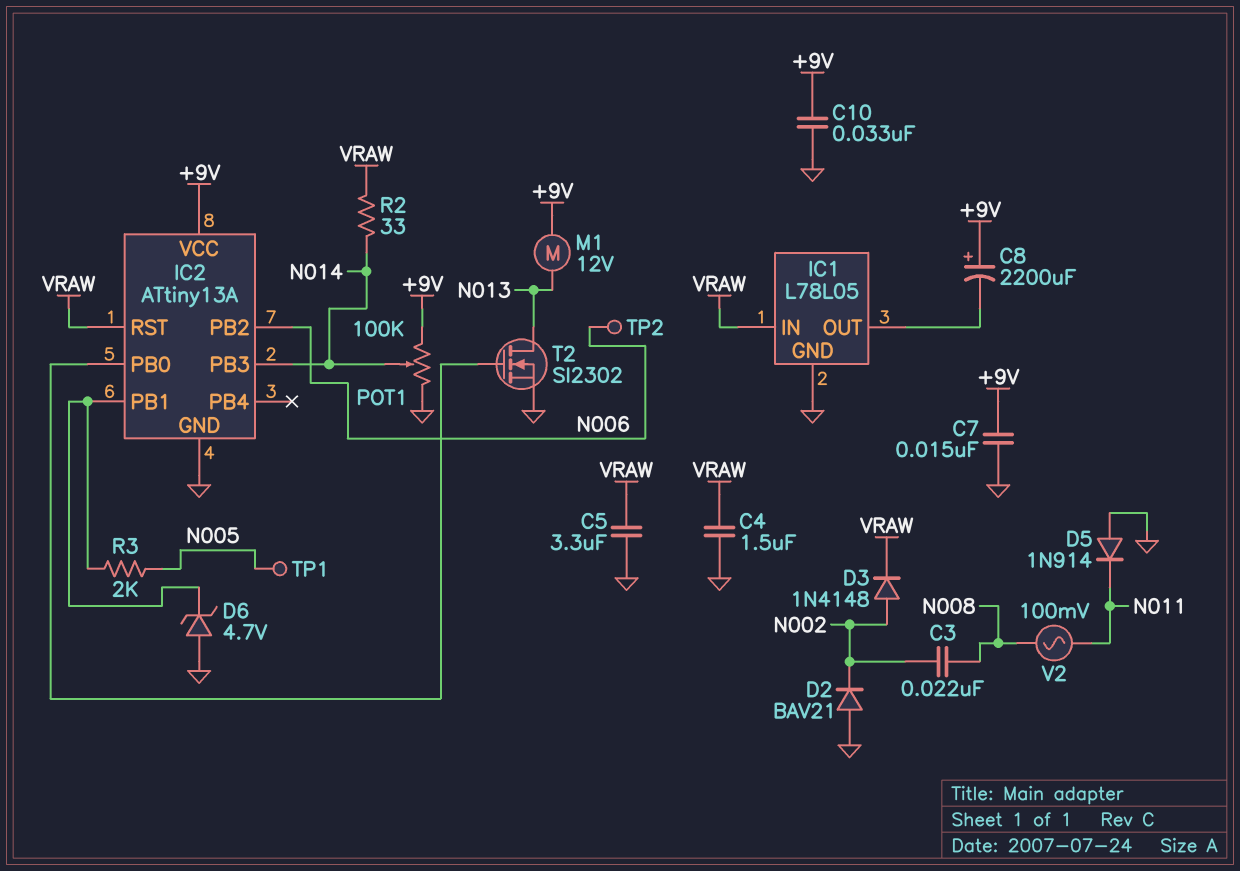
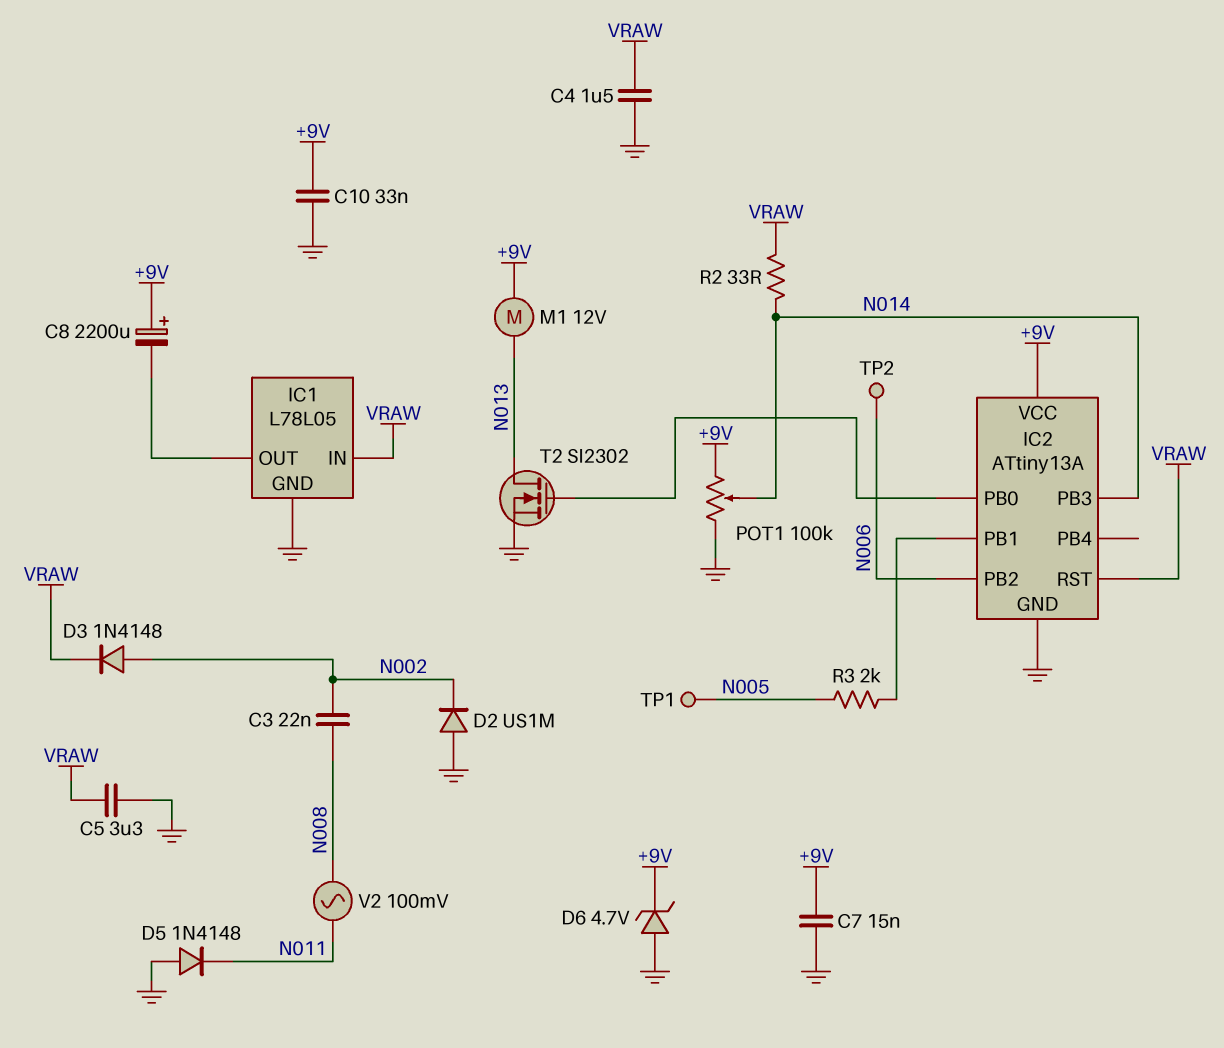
D2: diode BAV21 (A GND, K N002) -> diode US1M (A GND, K N002)
D5: diode 1N914 (A GND, K N011) -> diode 1N4148 (A GND, K N011)
D6: zener 4.7V (A GND, K IC2/PB1) -> zener 4.7V (A GND, K +9V)

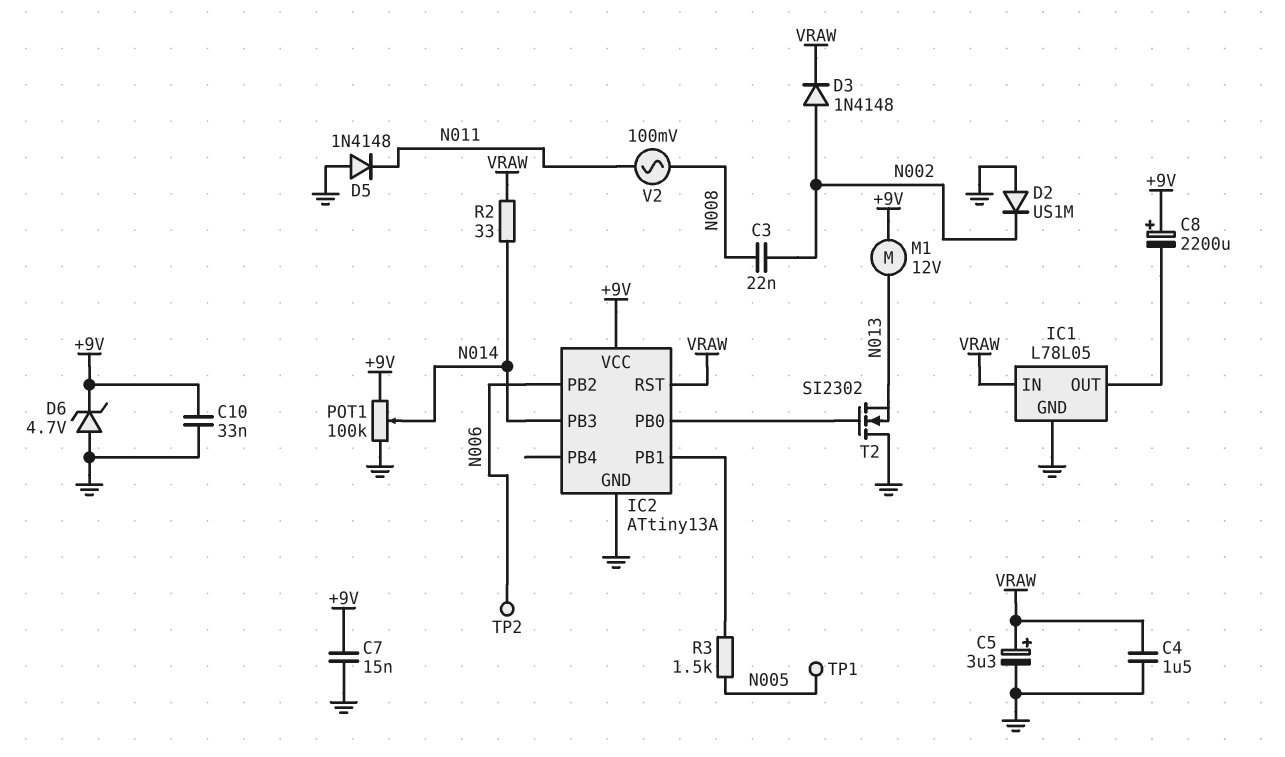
C5: 3.3uF (GND, VRAW) -> 3.3uF (plus VRAW, minus GND)
R3: 2k (IC2/PB1, N005) -> 1.5k (IC2/PB1, N005)
T2: NMOS SI2302 (G IC2/PB0, D N013, S GND) -> NMOS SI2302 (G IC2/PB0, D GND, S N013)

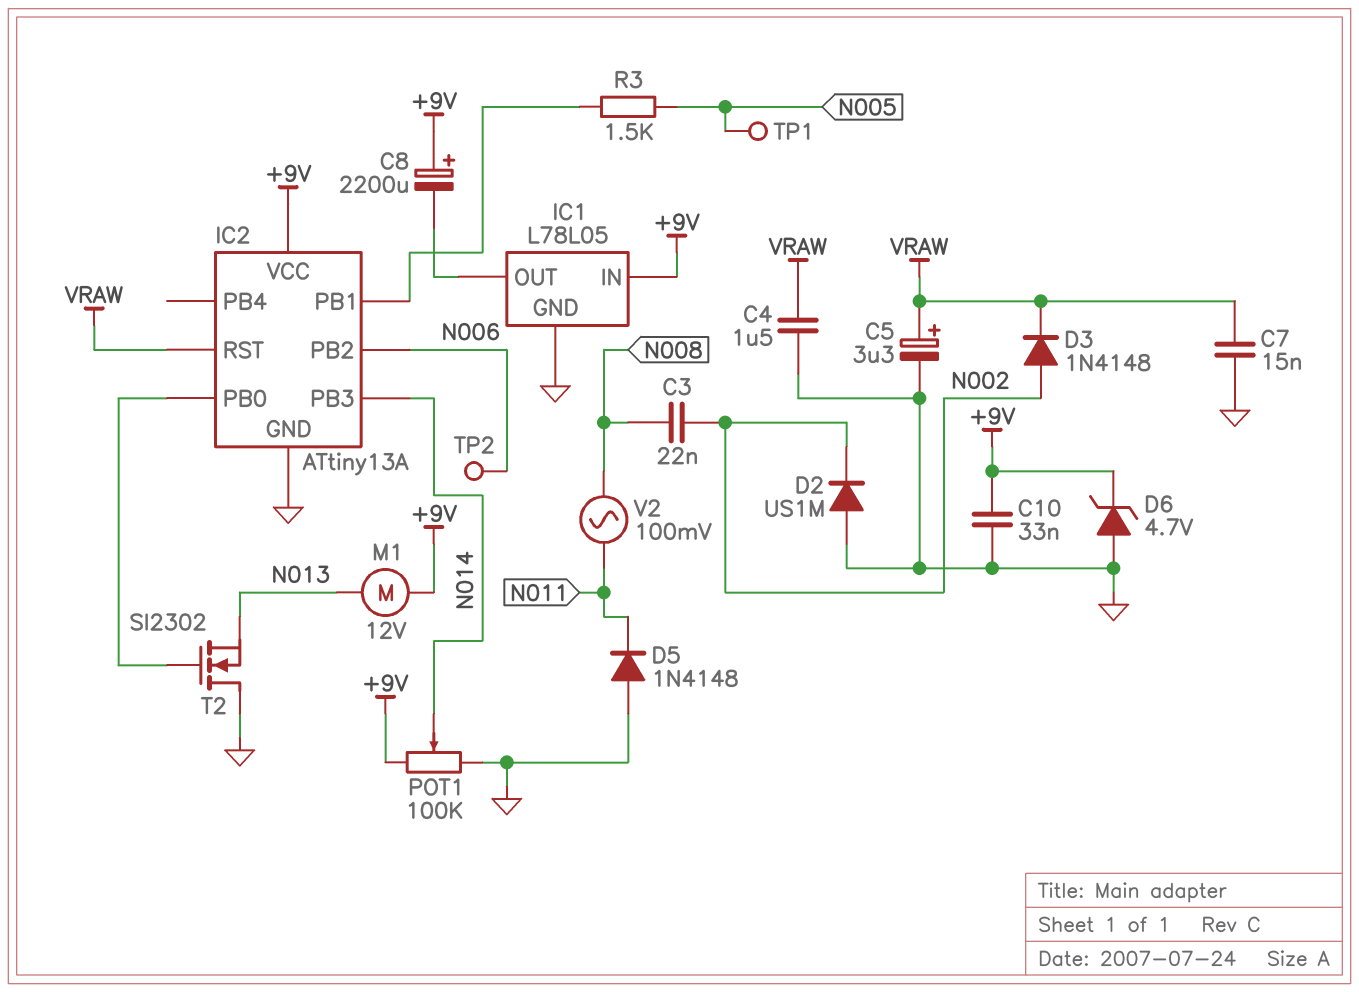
C7: 15nF (+9V, GND) -> 15nF (GND, VRAW)
IC1 pin IN: VRAW -> +9V
R2: 33 (N014, VRAW) -> none

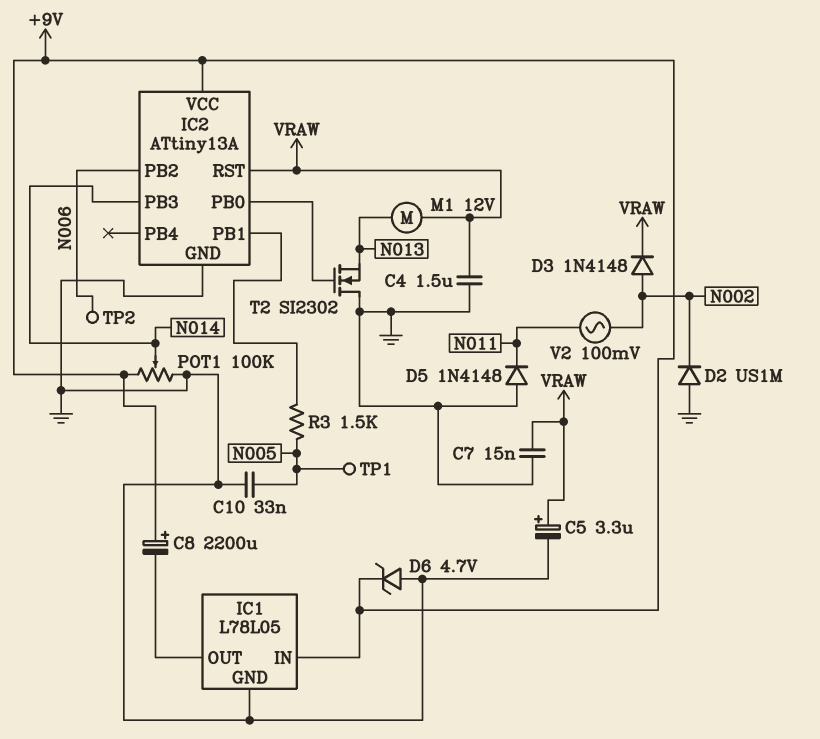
C3: 22nF (N002, N008) -> none
C10: 33nF (+9V, GND) -> 33nF (GND, N005)
M1: motor 12V (+9V, N013) -> motor 12V (N013, VRAW)
V2: AC 100mV (N008, N011) -> AC 100mV (N002, N011)

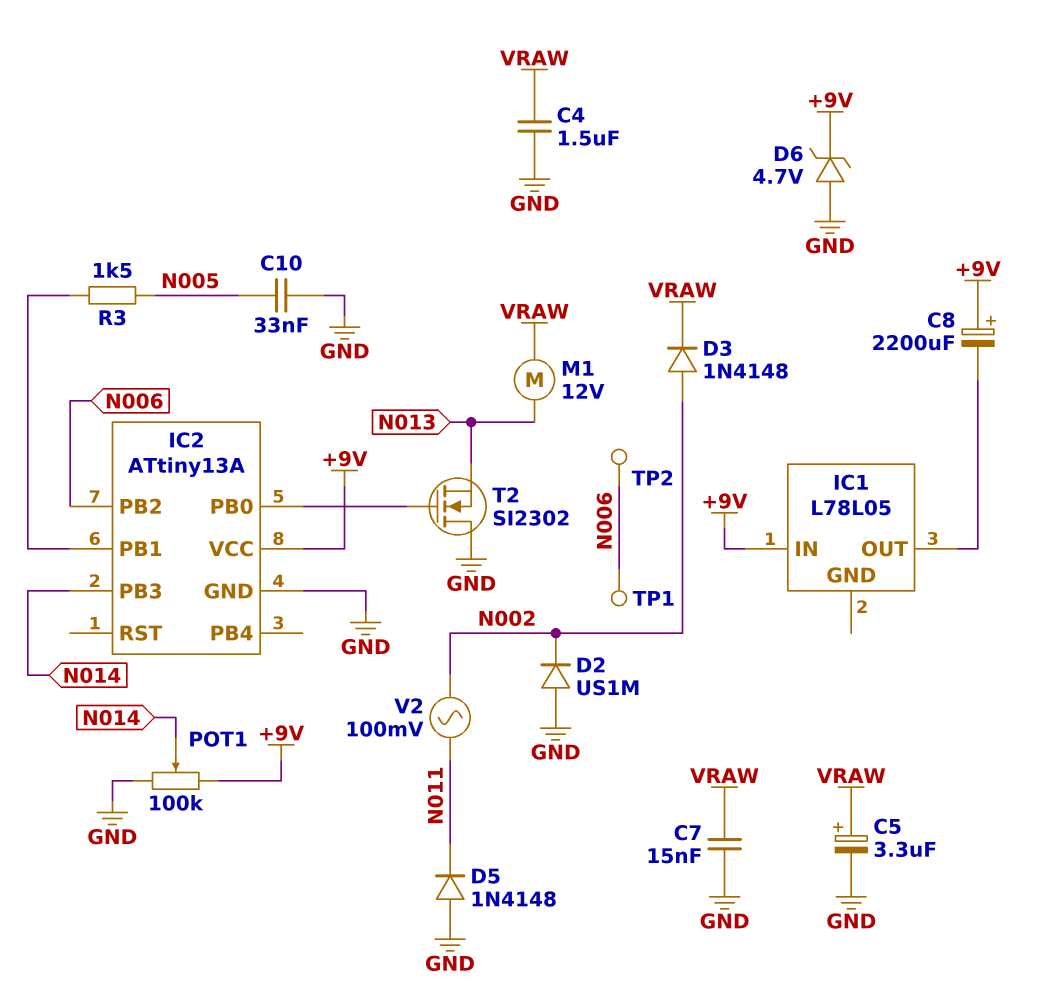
IC1 pin GND: GND -> none
IC2 pin RST: VRAW -> none
TP1: test point (N005) -> test point (N006)

